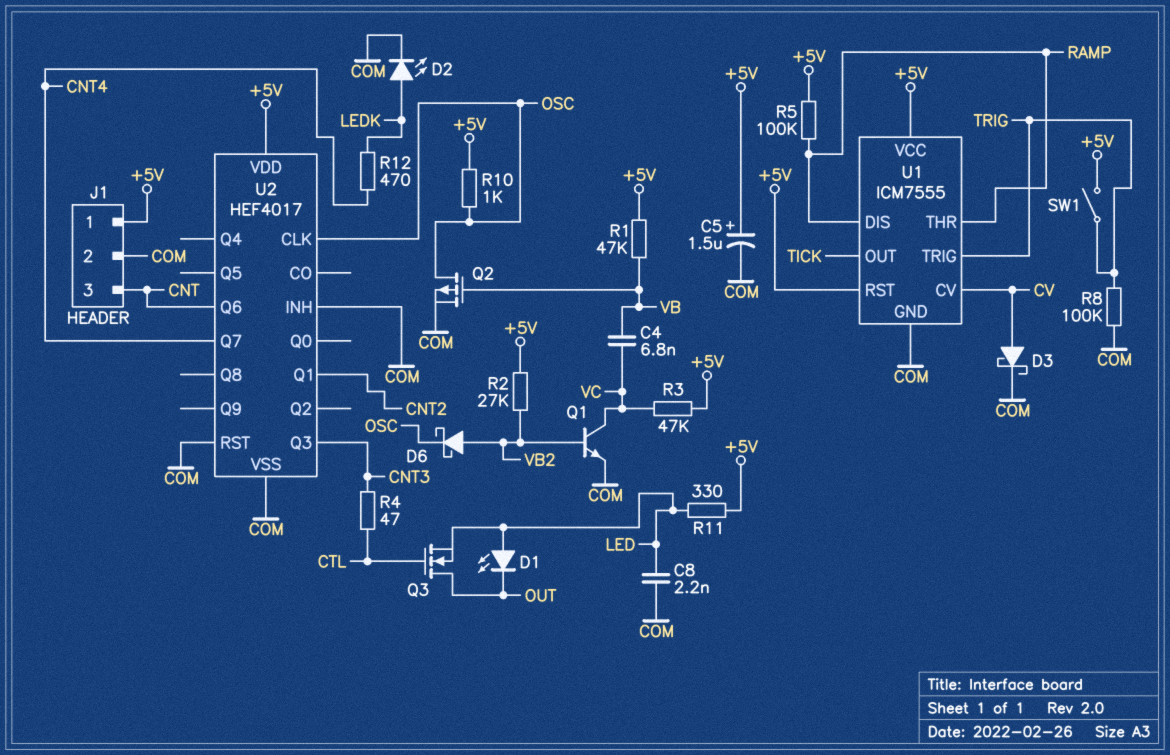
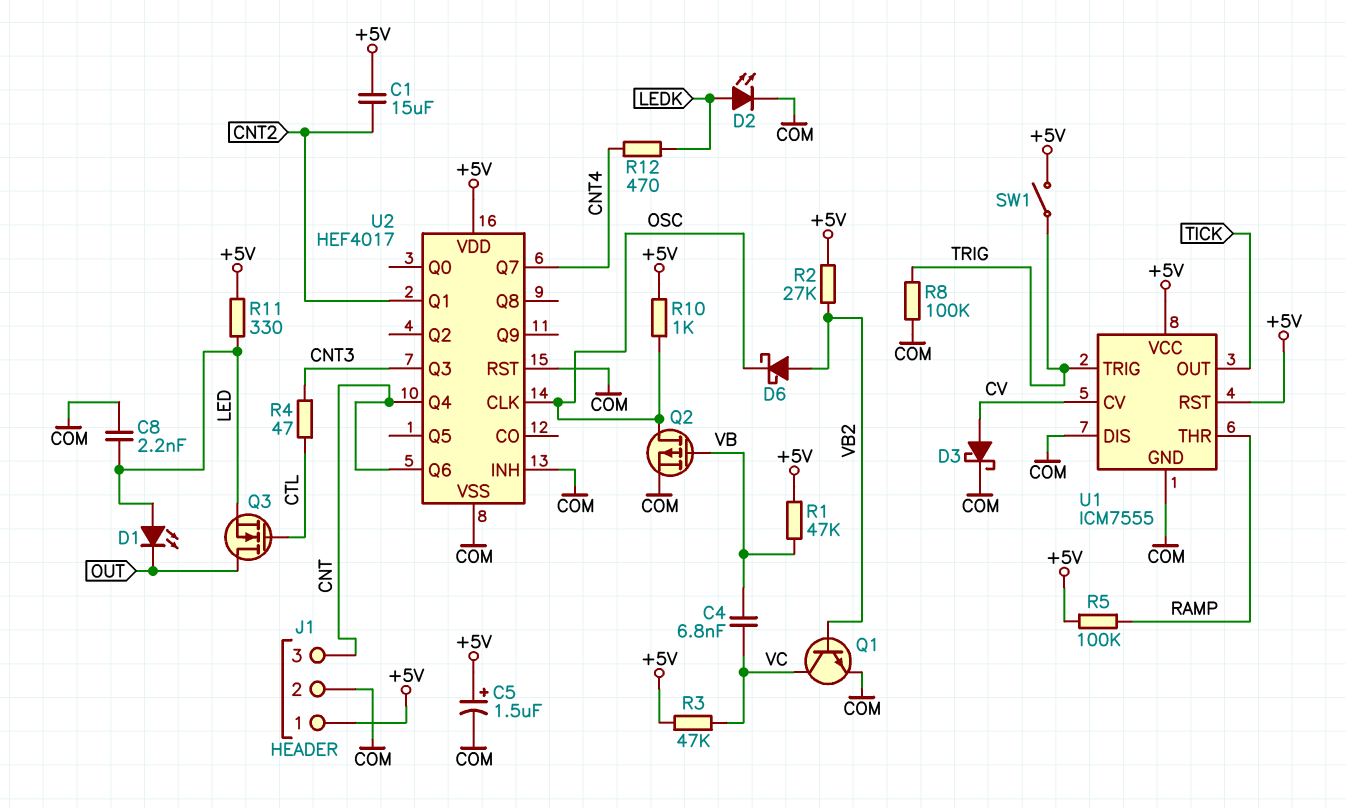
C1: none -> 15uF (+5V, CNT2)
U1 pin DIS: RAMP -> COM
U2 pin Q4: none -> CNT

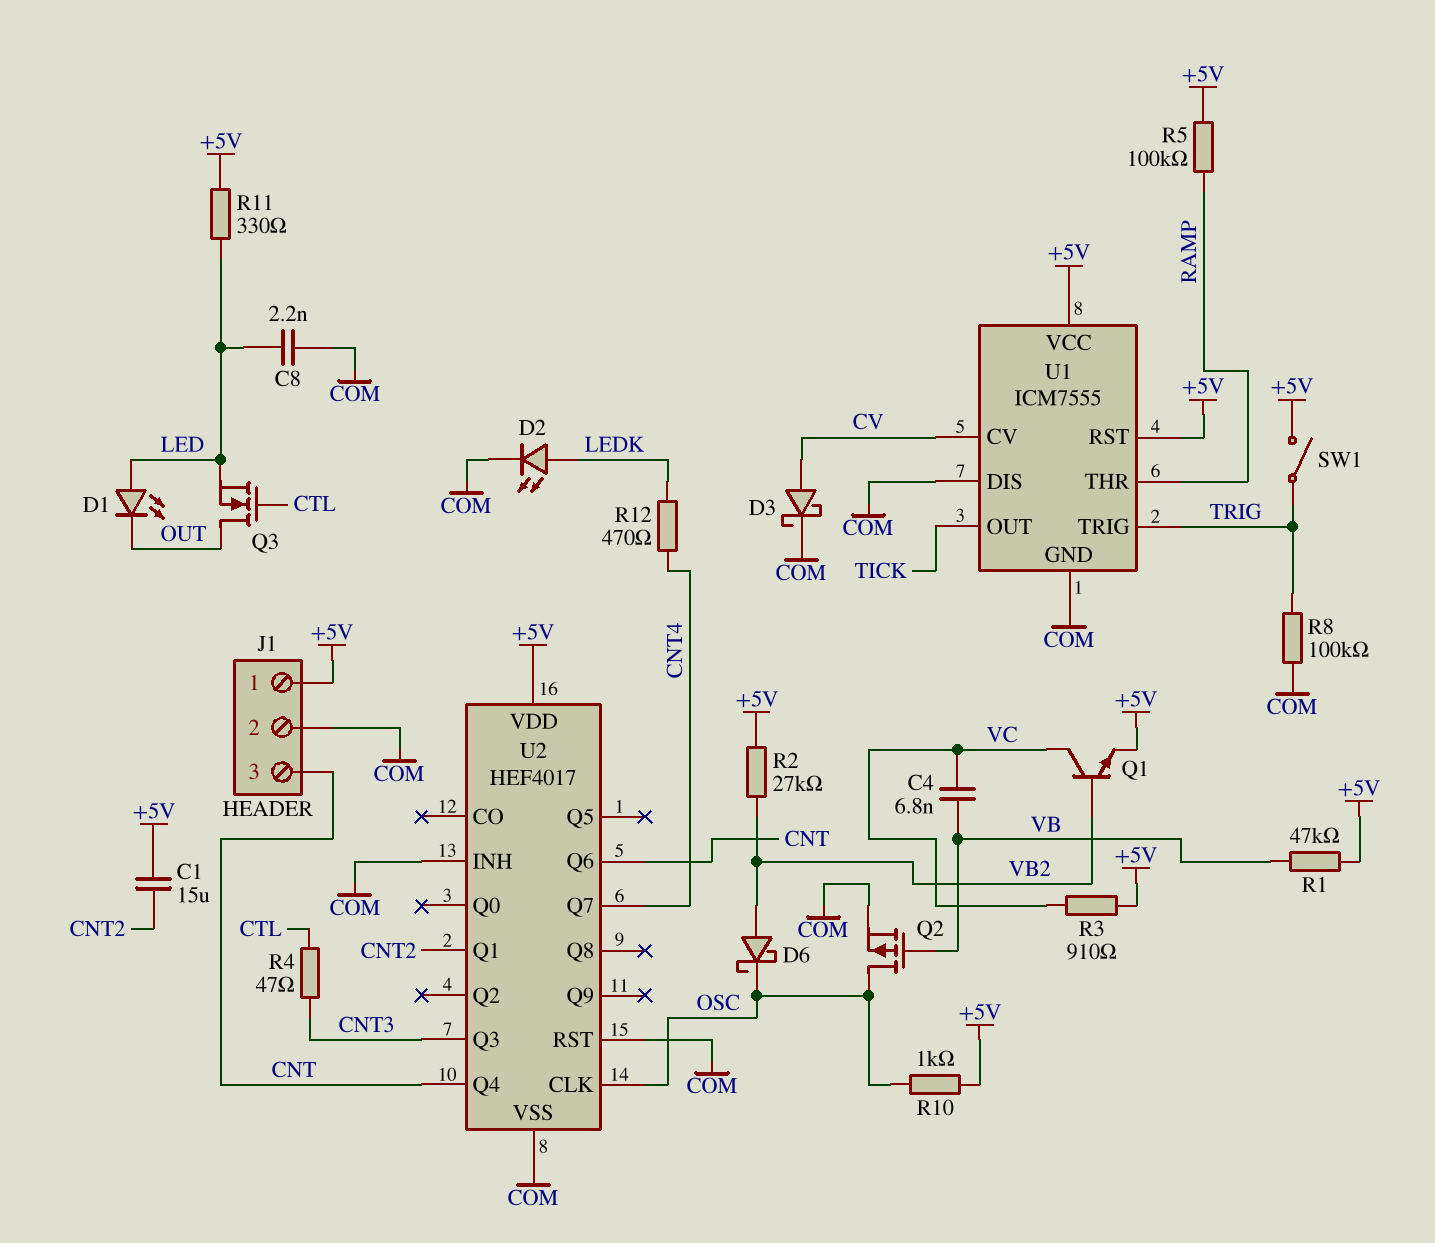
C5: 1.5uF (plus +5V, minus COM) -> none
Q1: NPN (B VB2, C VC, E COM) -> NPN (B VB2, C VC, E +5V)
R3: 47k (+5V, VC) -> 910 (+5V, VC)

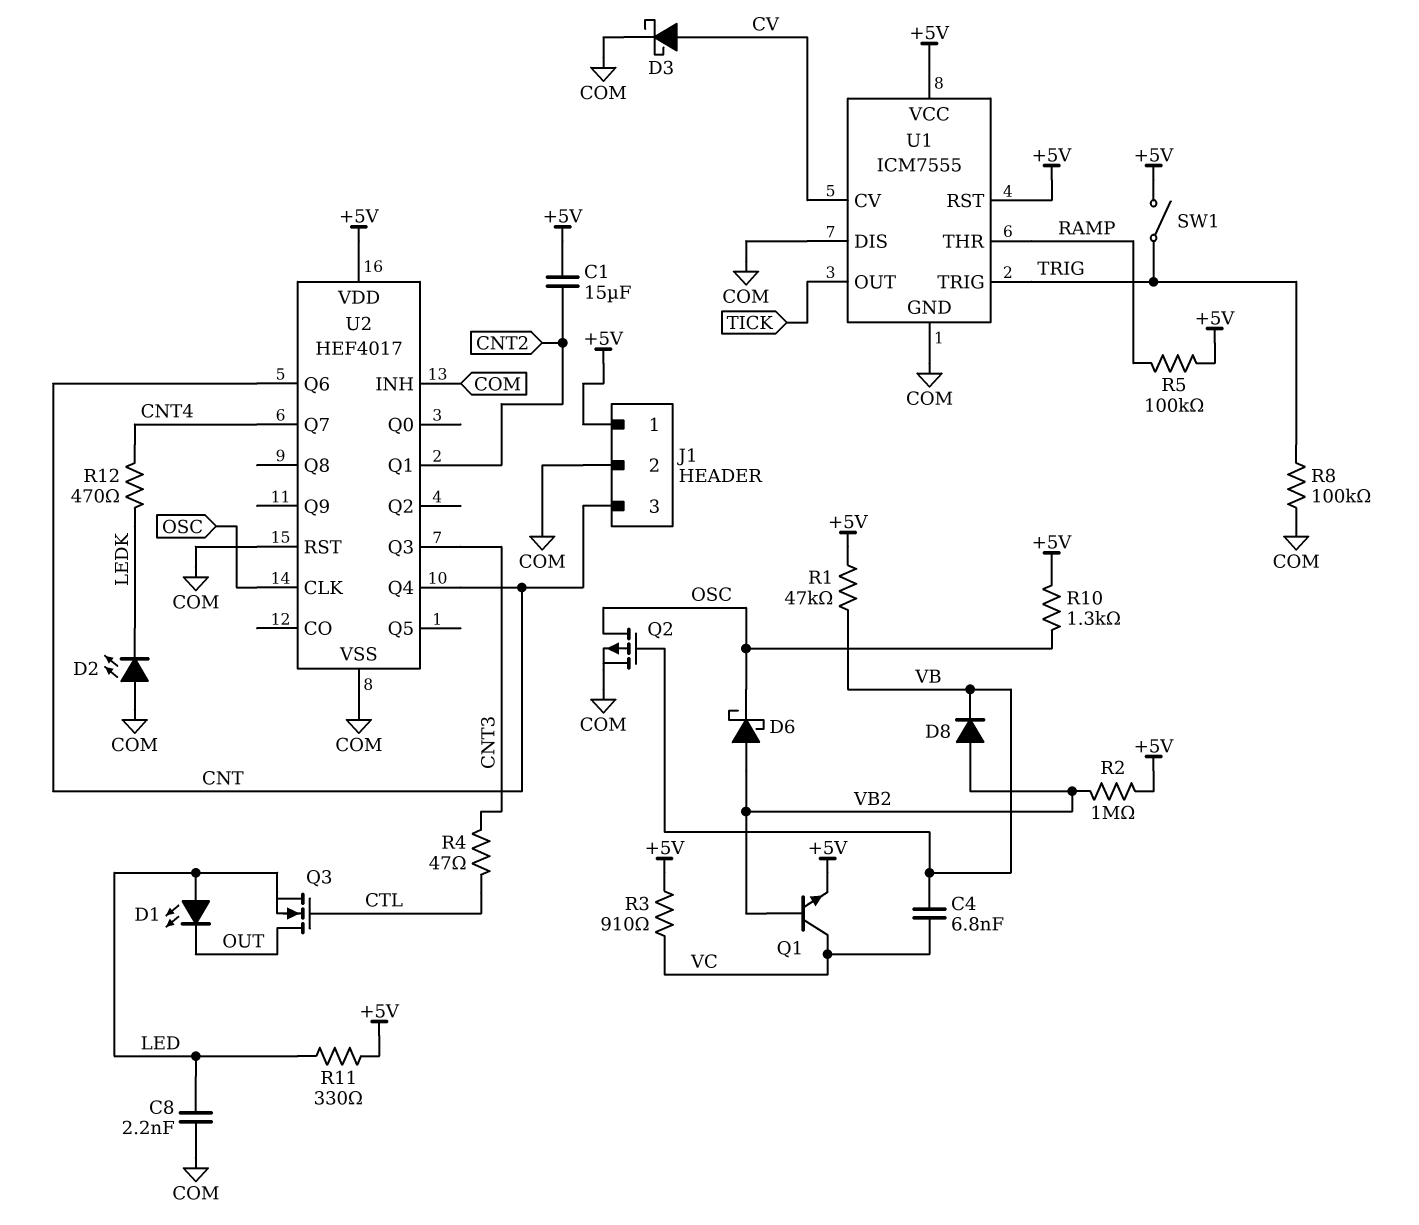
D2: LED (A LEDK, K COM) -> LED (A COM, K LEDK)
D8: none -> diode (A VB2, K VB)
R2: 27k (+5V, VB2) -> 1M (+5V, VB2)
R10: 1k (+5V, OSC) -> 1.3k (+5V, OSC)

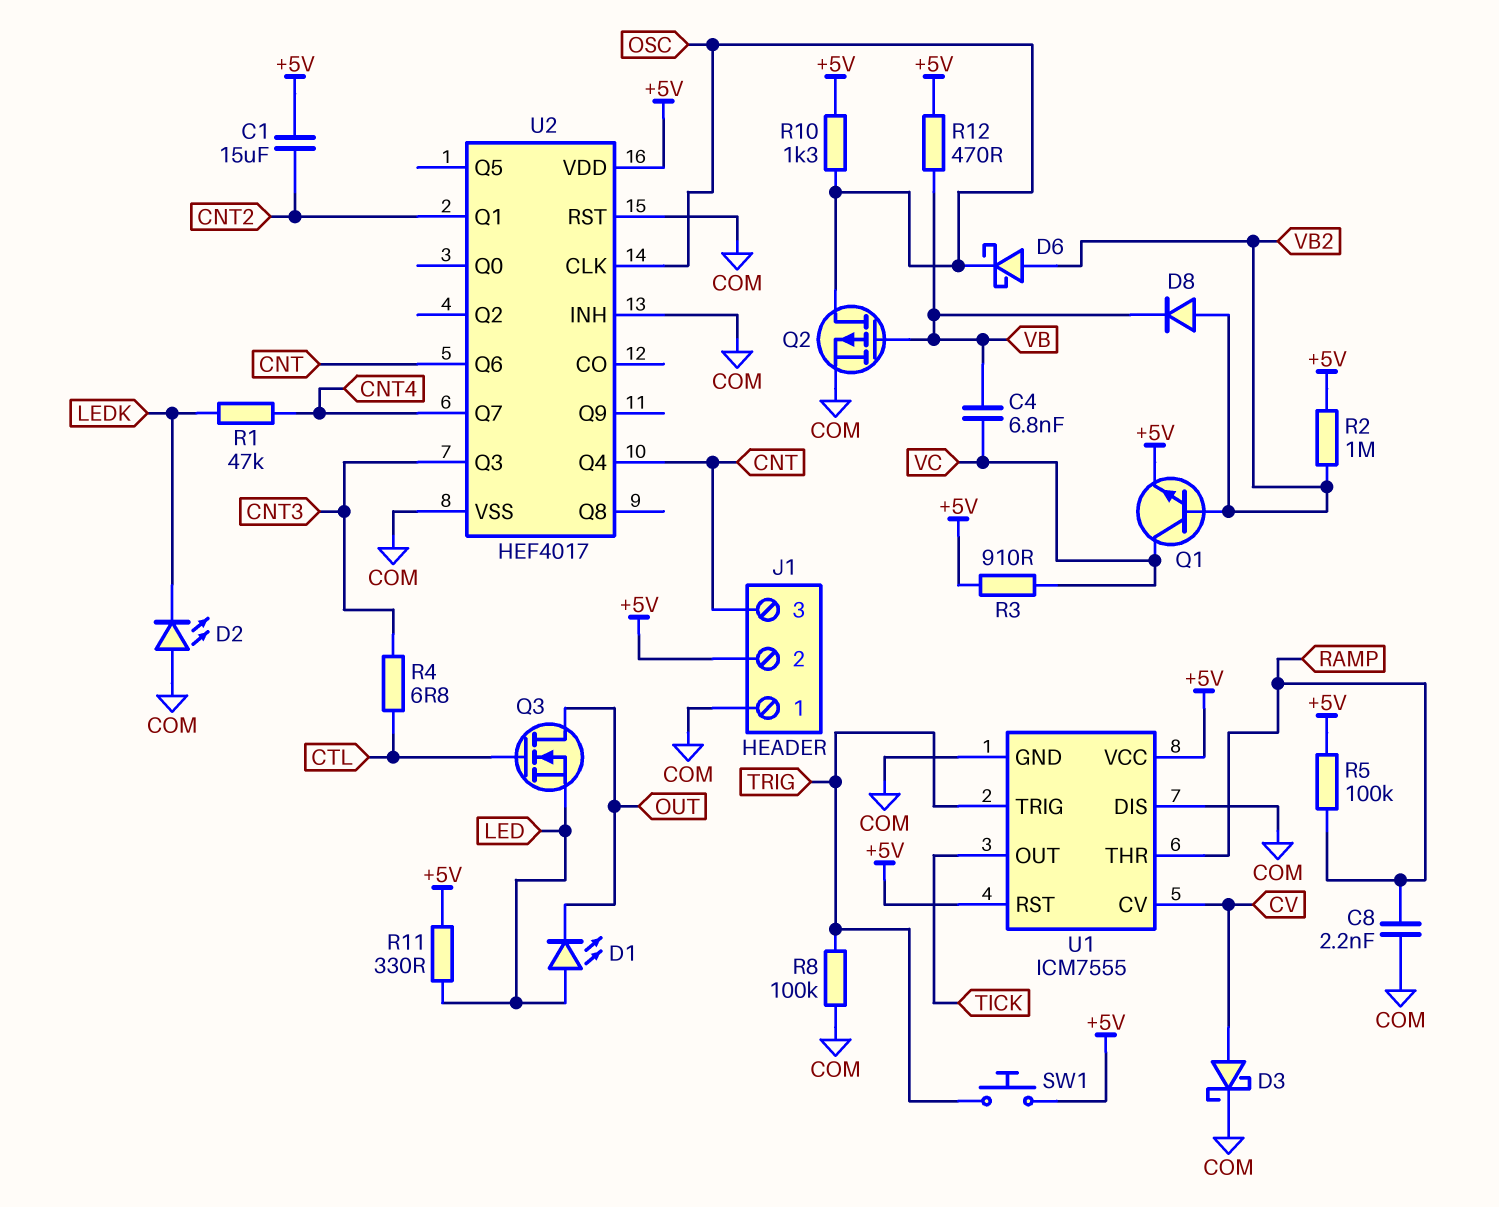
C8: 2.2nF (COM, LED) -> 2.2nF (COM, RAMP)
J1 pin 1: +5V -> COM
J1 pin 2: COM -> +5V
R1: 47k (+5V, VB) -> 47k (CNT4, LEDK)
R4: 47 (CNT3, CTL) -> 6.8 (CNT3, CTL)
R12: 470 (CNT4, LEDK) -> 470 (+5V, VB)
SW1: switch (+5V, TRIG) -> button (+5V, TRIG)

